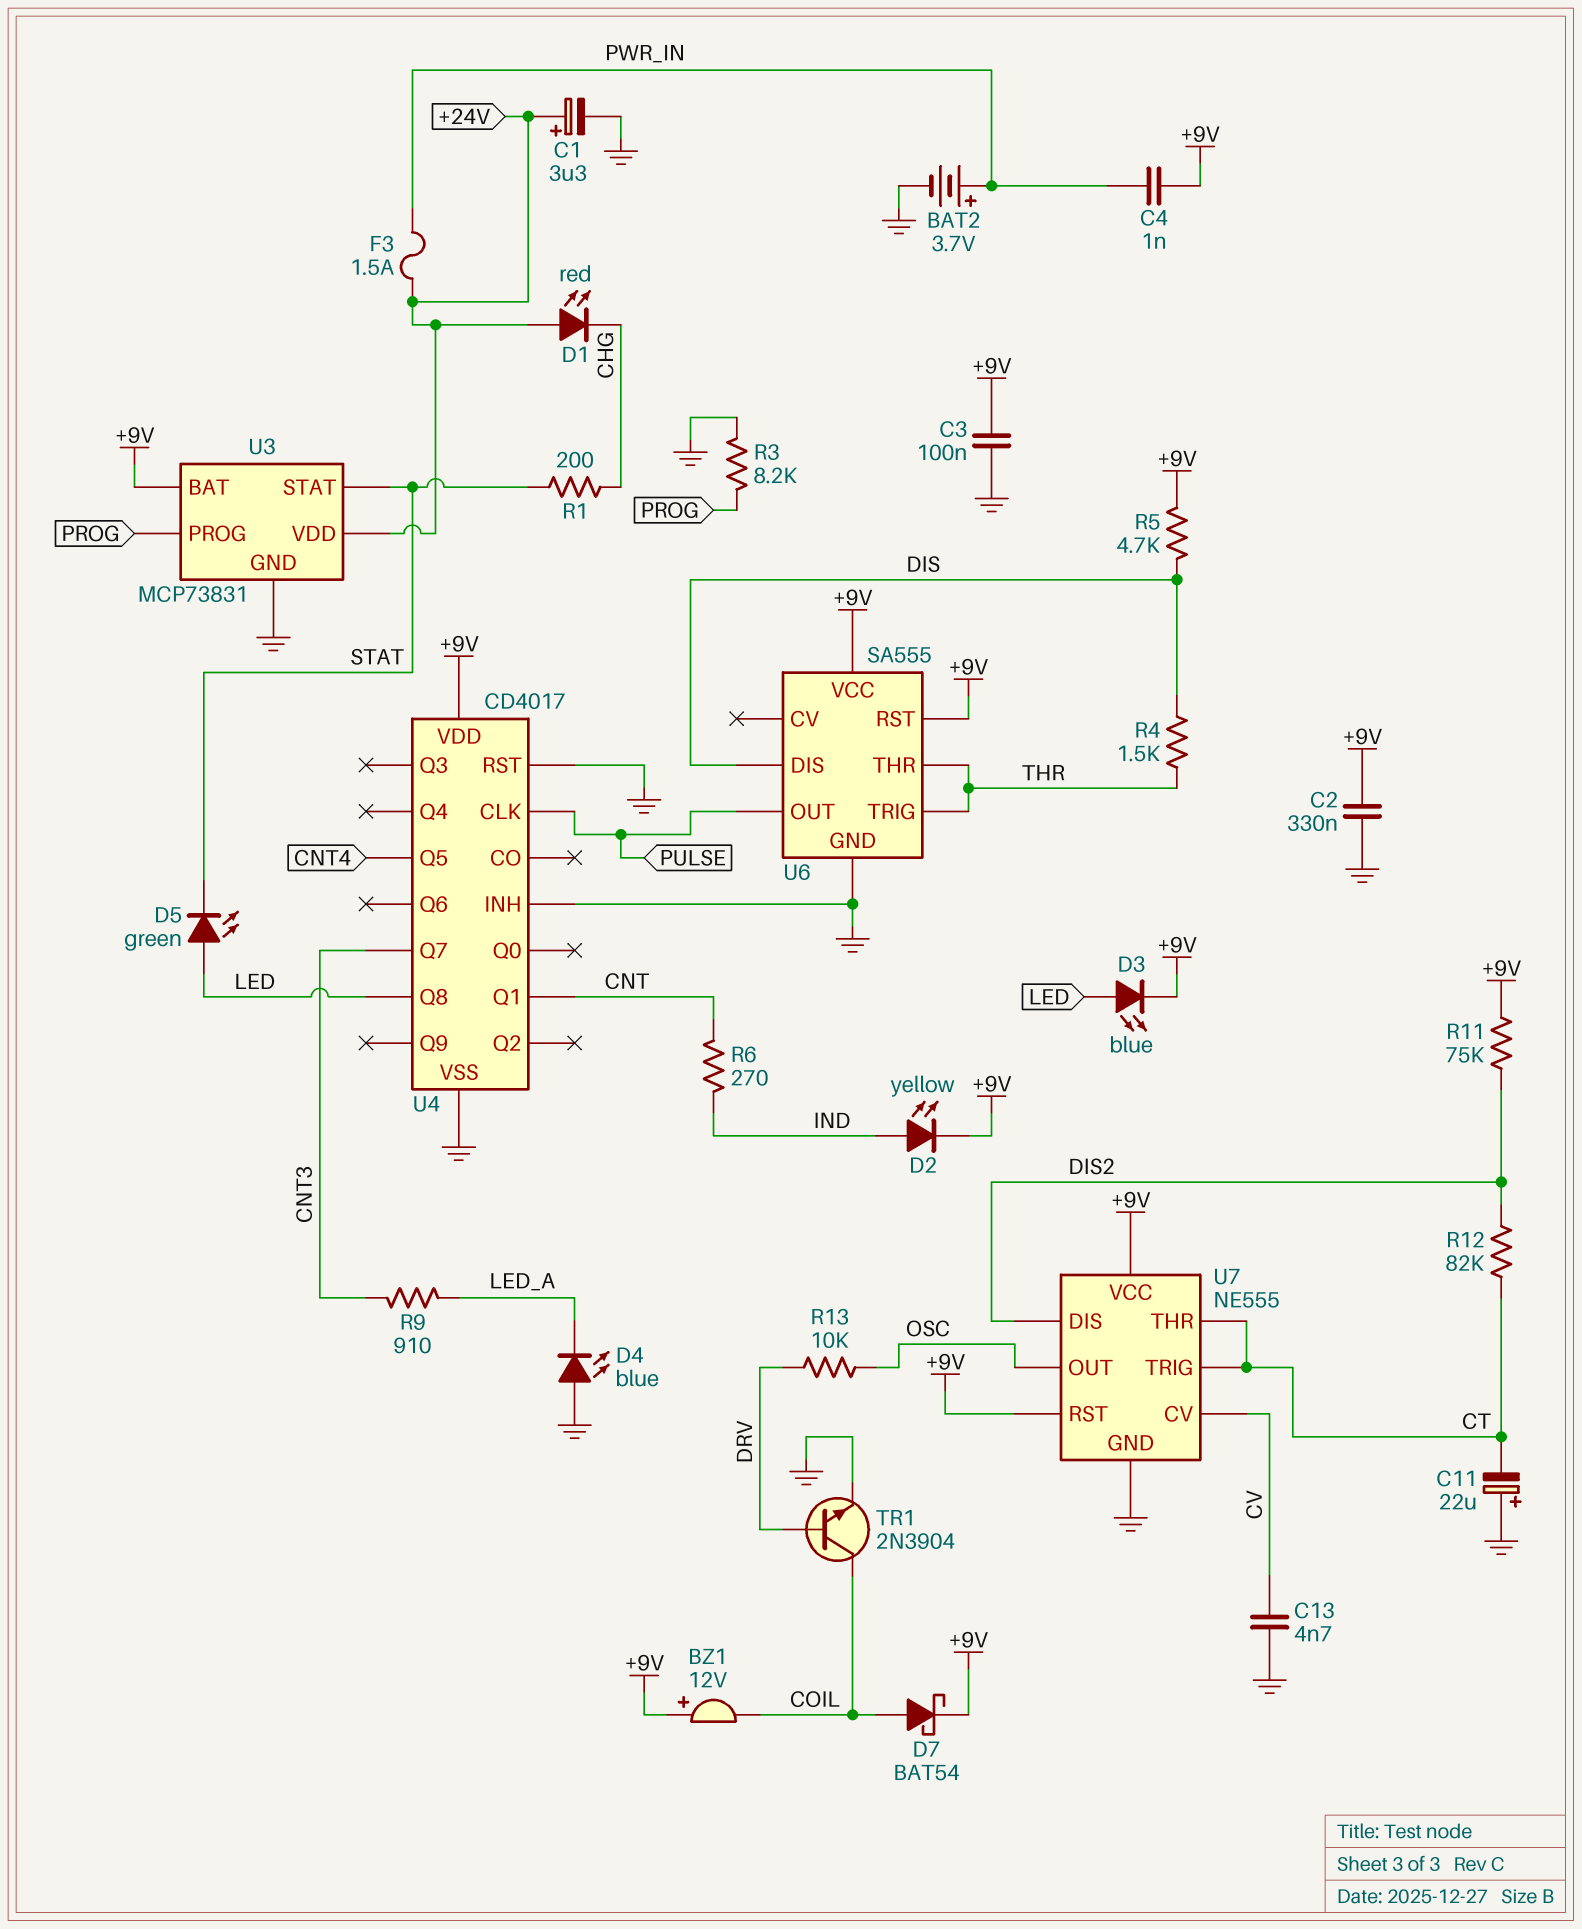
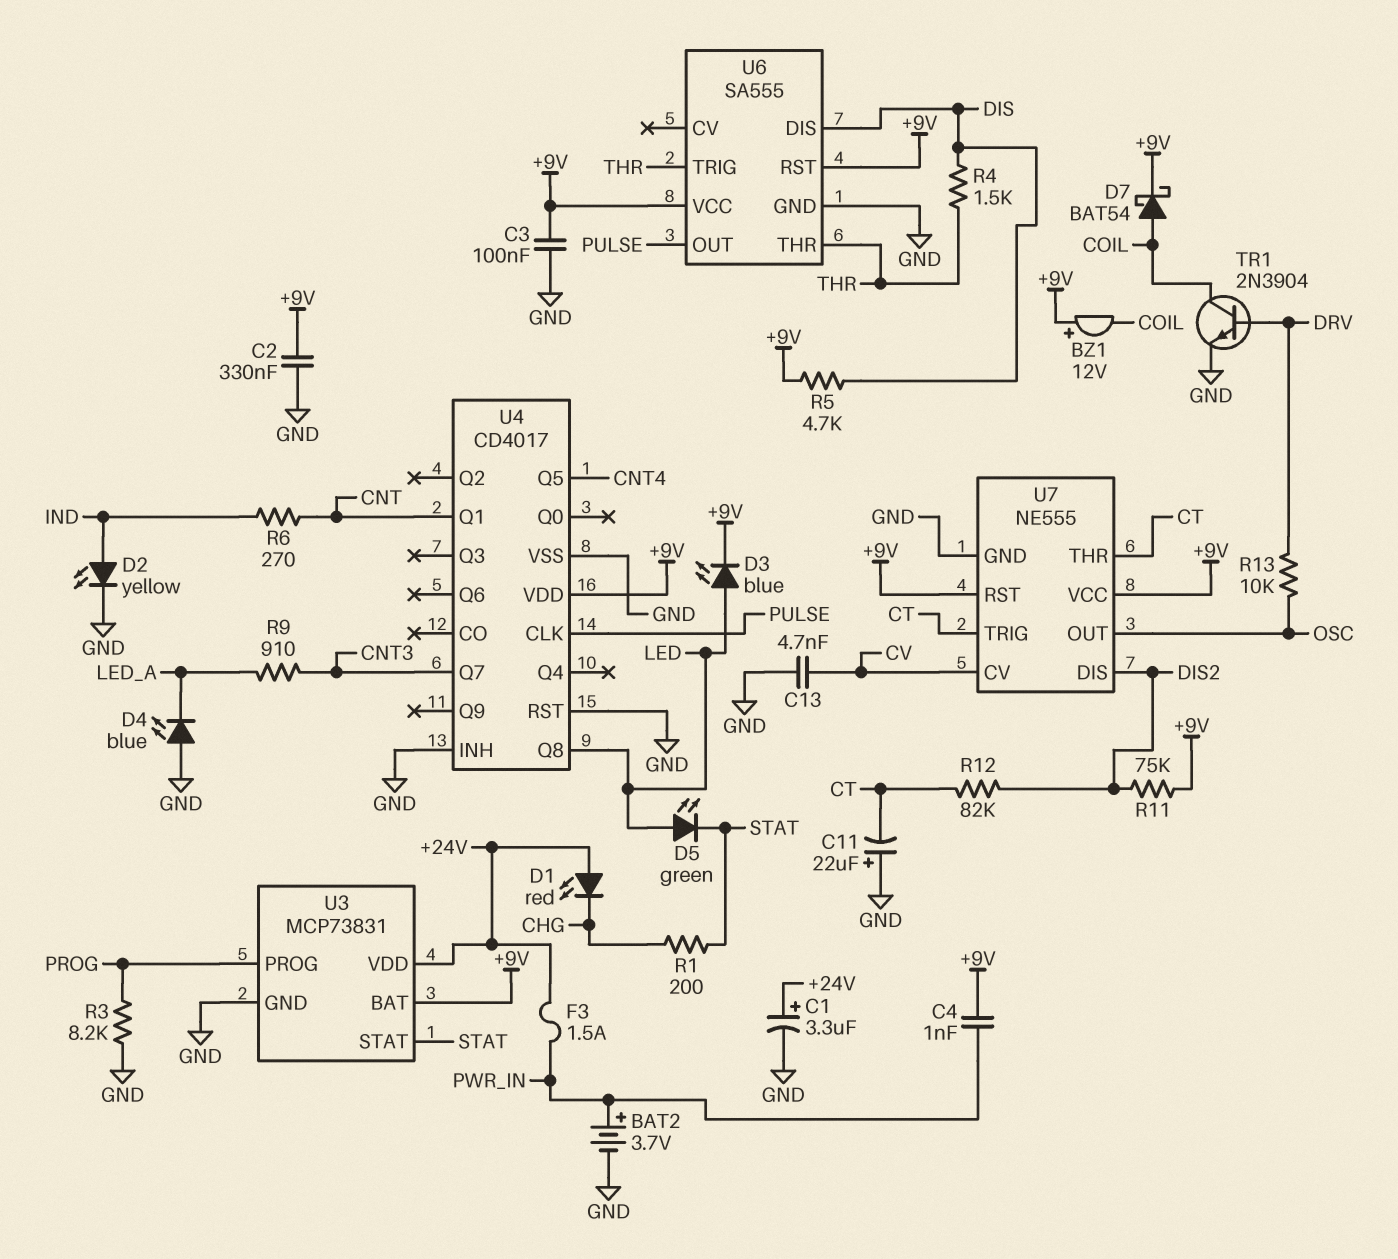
D2: LED yellow (A IND, K +9V) -> LED yellow (A IND, K GND)

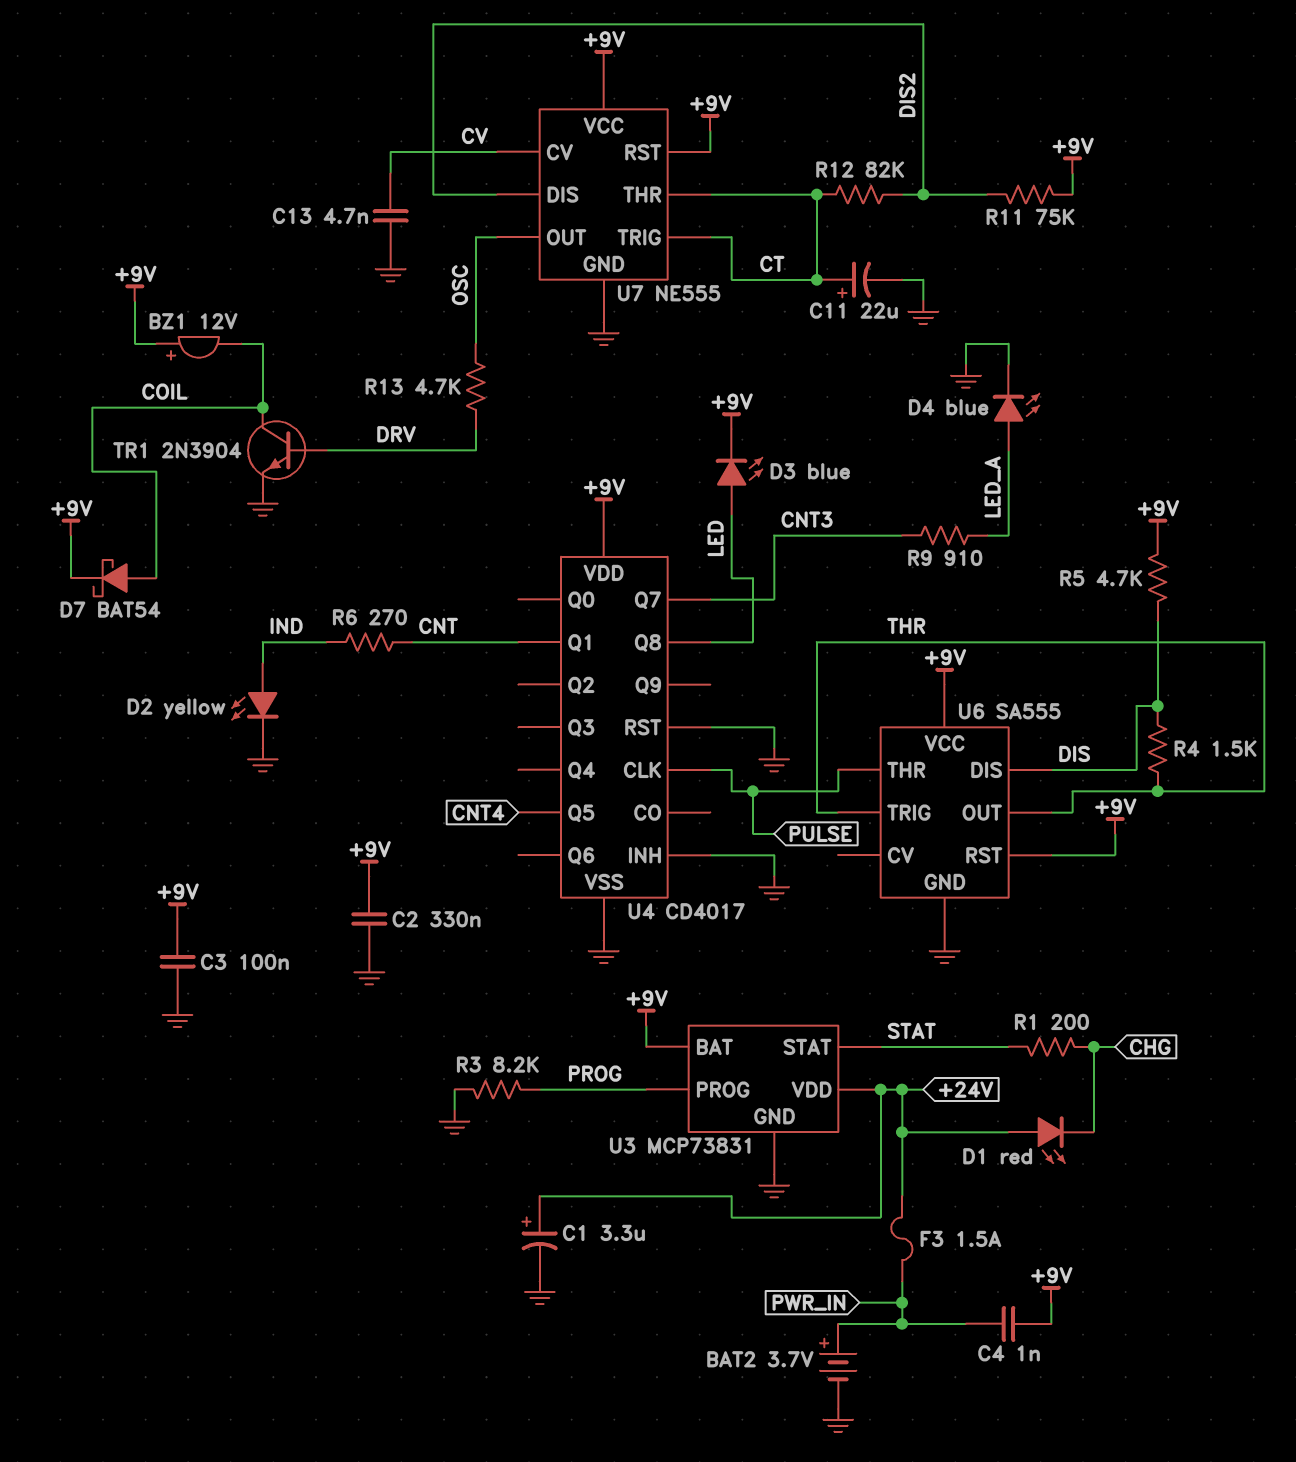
C11: 22uF (plus GND, minus CT) -> 22uF (plus CT, minus GND)
D4: LED blue (A GND, K LED_A) -> LED blue (A LED_A, K GND)
D5: LED green (A LED, K STAT) -> none
R13: 10k (DRV, OSC) -> 4.7k (DRV, OSC)
U6 pin OUT: PULSE -> THR
U6 pin THR: THR -> PULSE

